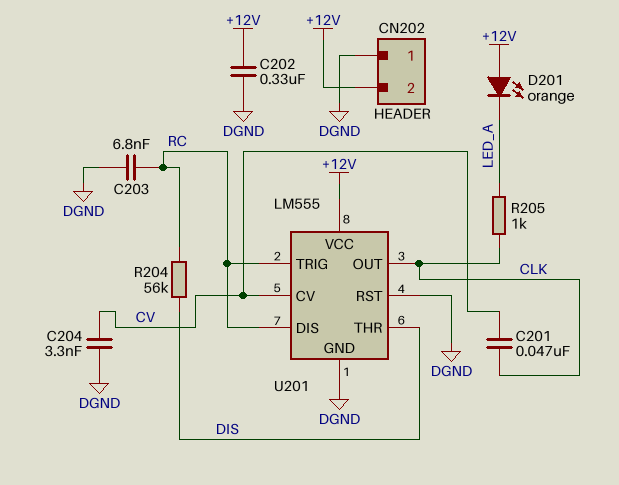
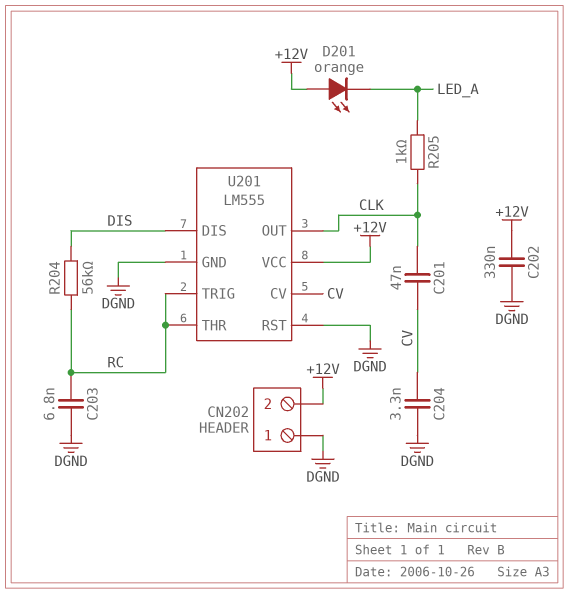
U201 pin DIS: RC -> DIS
U201 pin THR: DIS -> RC

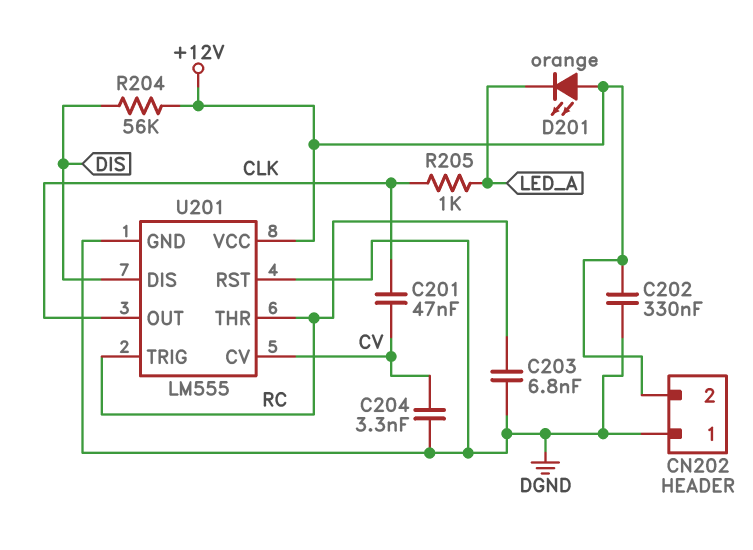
R204: 56k (DIS, RC) -> 56k (+12V, DIS)

